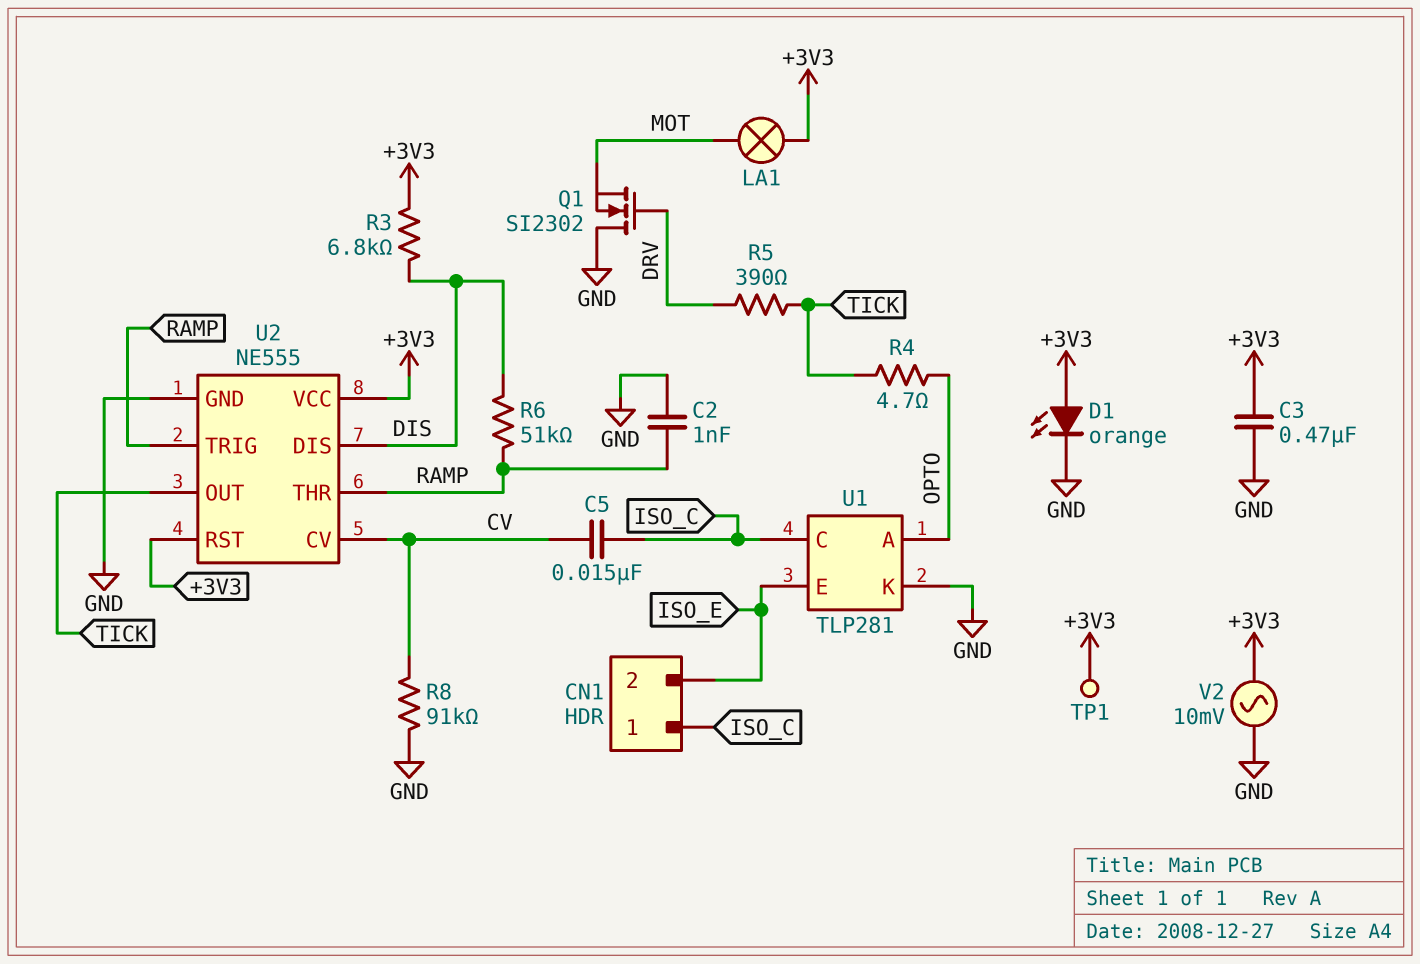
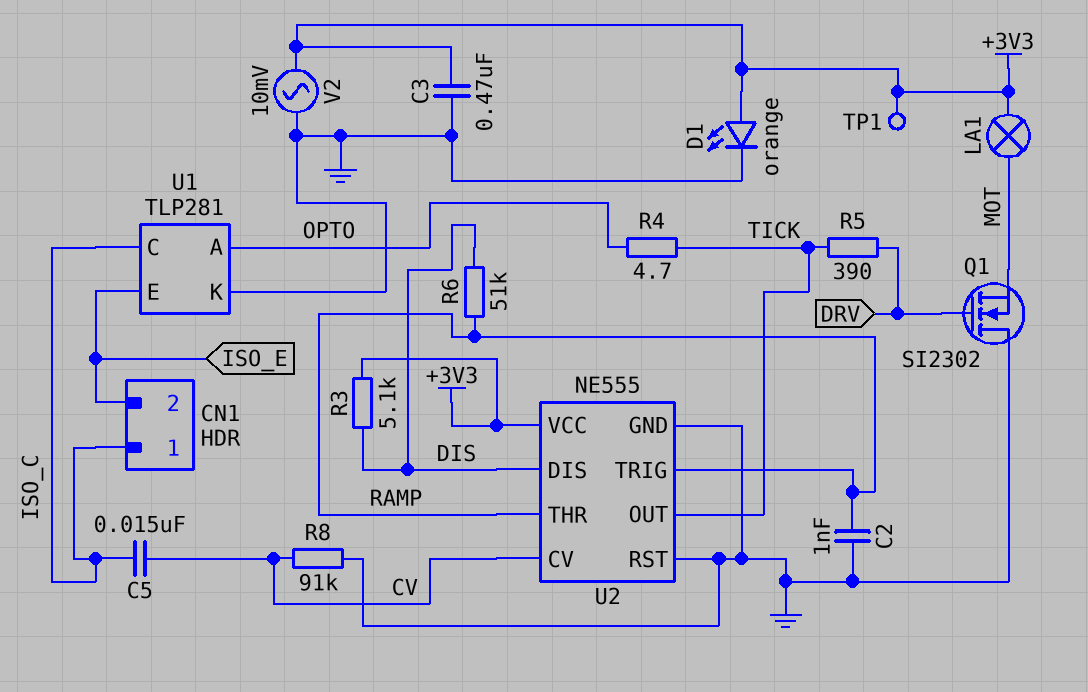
R3: 6.8k (+3V3, DIS) -> 5.1k (+3V3, DIS)
U2 pin RST: +3V3 -> GND

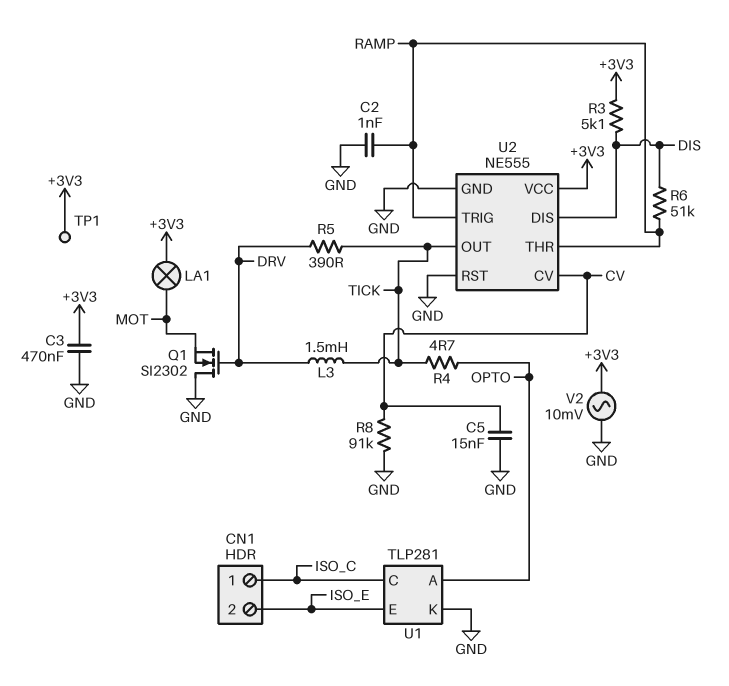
C5: 15nF (CV, ISO_C) -> 15nF (CV, GND)
D1: LED orange (A +3V3, K GND) -> none
L3: none -> 1.5mH (DRV, TICK)

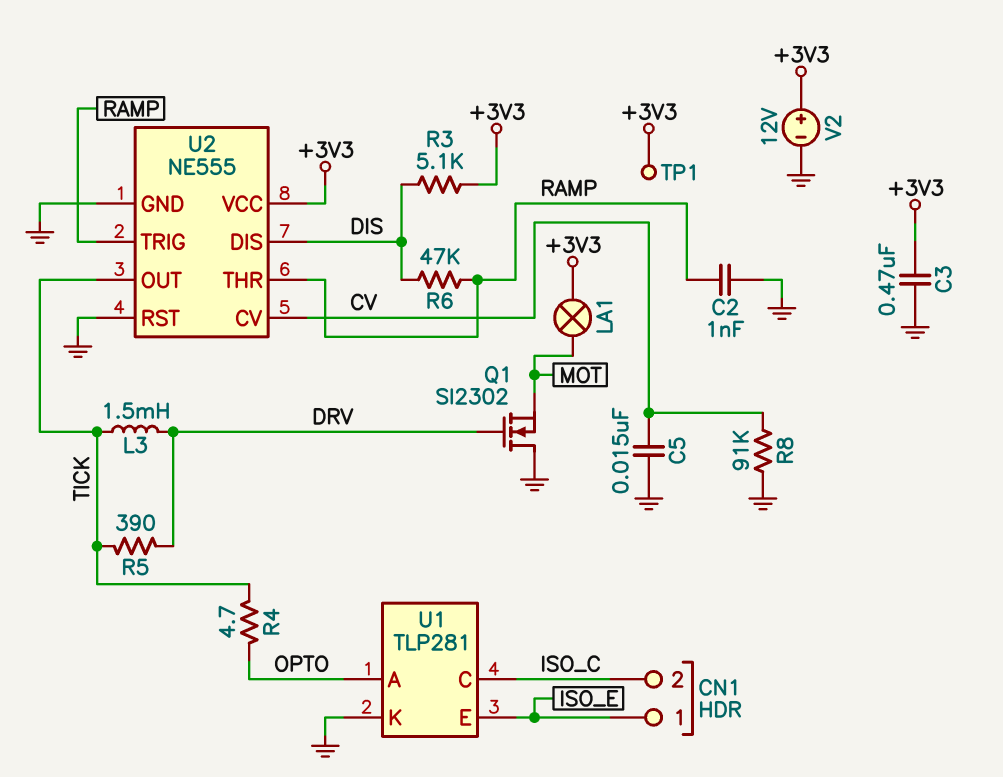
CN1 pin 1: ISO_C -> ISO_E
CN1 pin 2: ISO_E -> ISO_C
R6: 51k (DIS, RAMP) -> 47k (DIS, RAMP)
V2: AC 10mV (+3V3, GND) -> 12V (plus +3V3, minus GND)

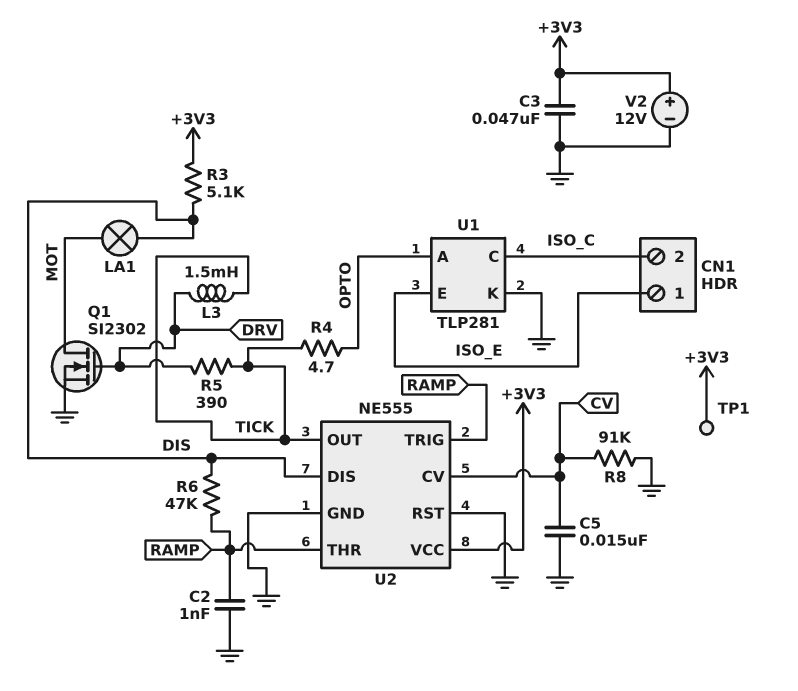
C3: 470nF (+3V3, GND) -> 47nF (+3V3, GND)
LA1: lamp (+3V3, MOT) -> lamp (DIS, MOT)
Q1: NMOS SI2302 (G DRV, D GND, S MOT) -> NMOS SI2302 (G DRV, D MOT, S GND)

